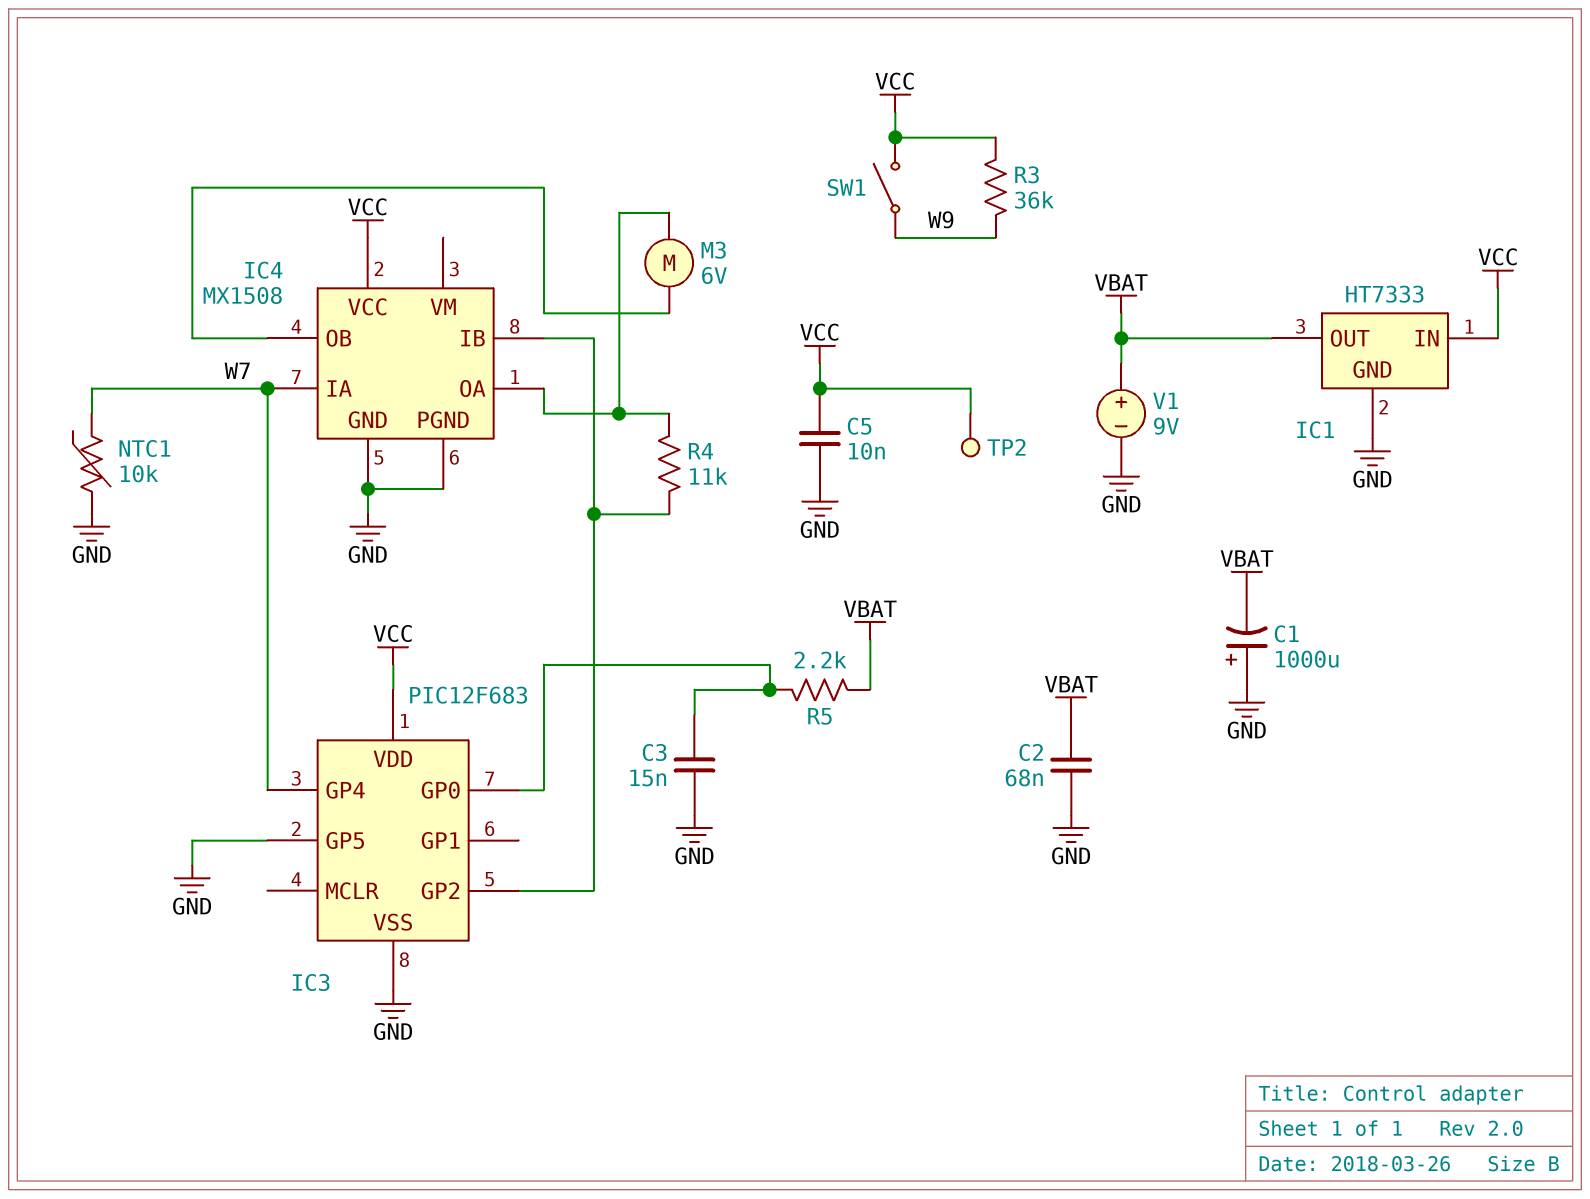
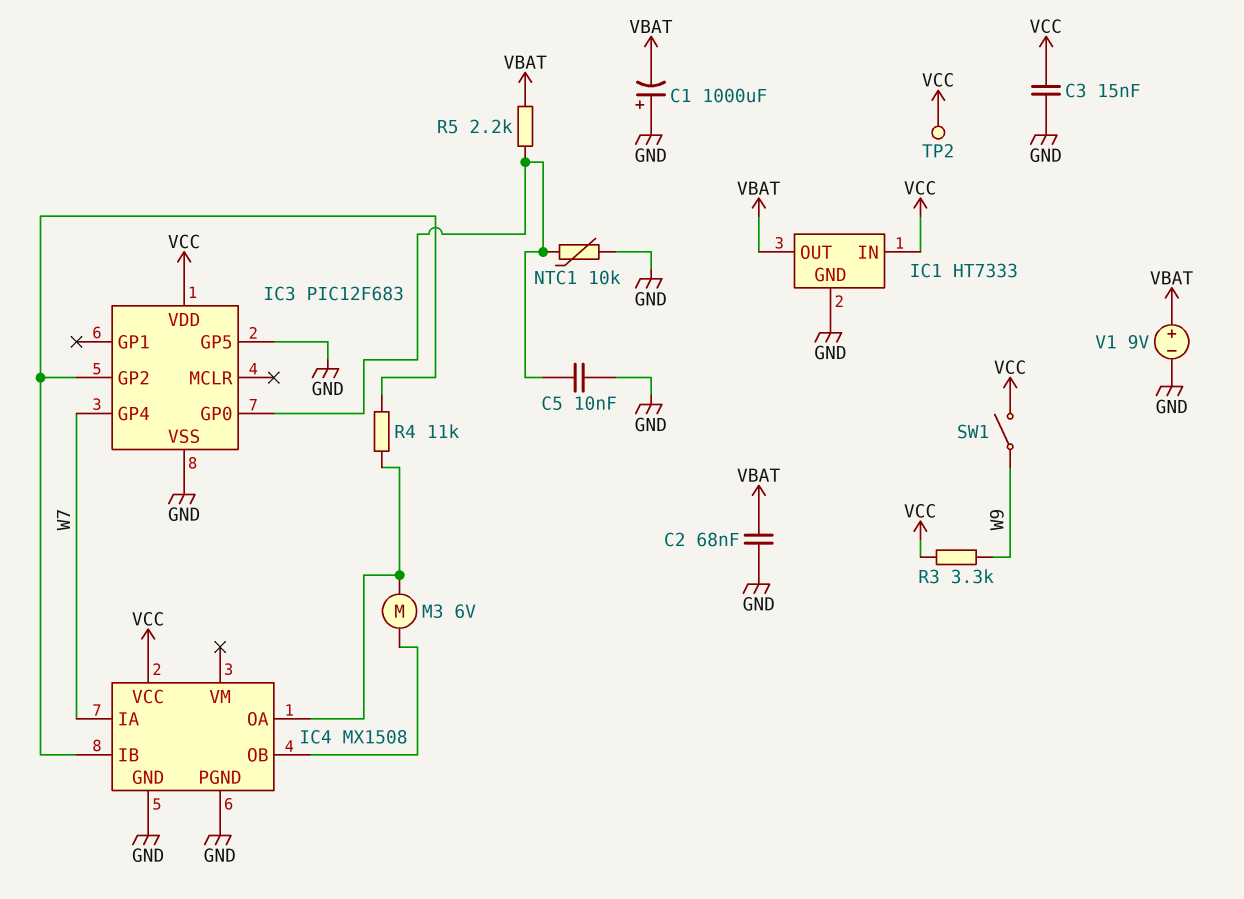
C3: 15nF (GND, IC3/GP0) -> 15nF (GND, VCC)
C5: 10nF (GND, VCC) -> 10nF (GND, IC3/GP0)
NTC1: 10k (GND, W7) -> 10k (GND, IC3/GP0)
R3: 36k (VCC, W9) -> 3.3k (VCC, W9)

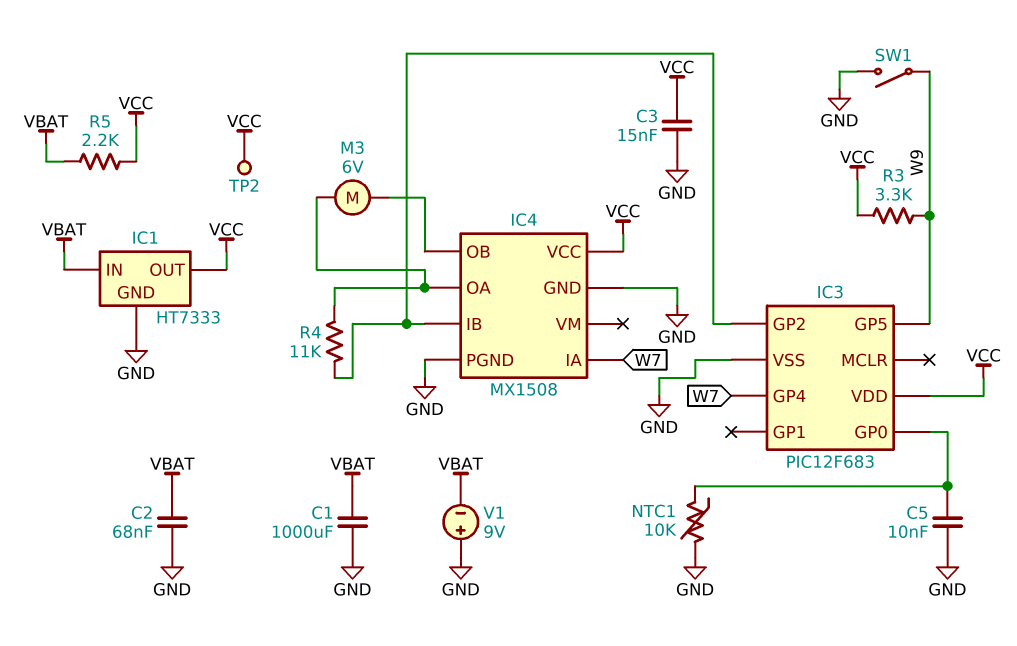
C1: 1000uF (plus GND, minus VBAT) -> 1000uF (GND, VBAT)
IC1 pin IN: VCC -> VBAT
IC1 pin OUT: VBAT -> VCC
IC3 pin GP5: GND -> W9
R5: 2.2k (IC3/GP0, VBAT) -> 2.2k (VBAT, VCC)
SW1: switch (VCC, W9) -> switch (GND, W9)
V1: 9V (plus VBAT, minus GND) -> 9V (plus GND, minus VBAT)

